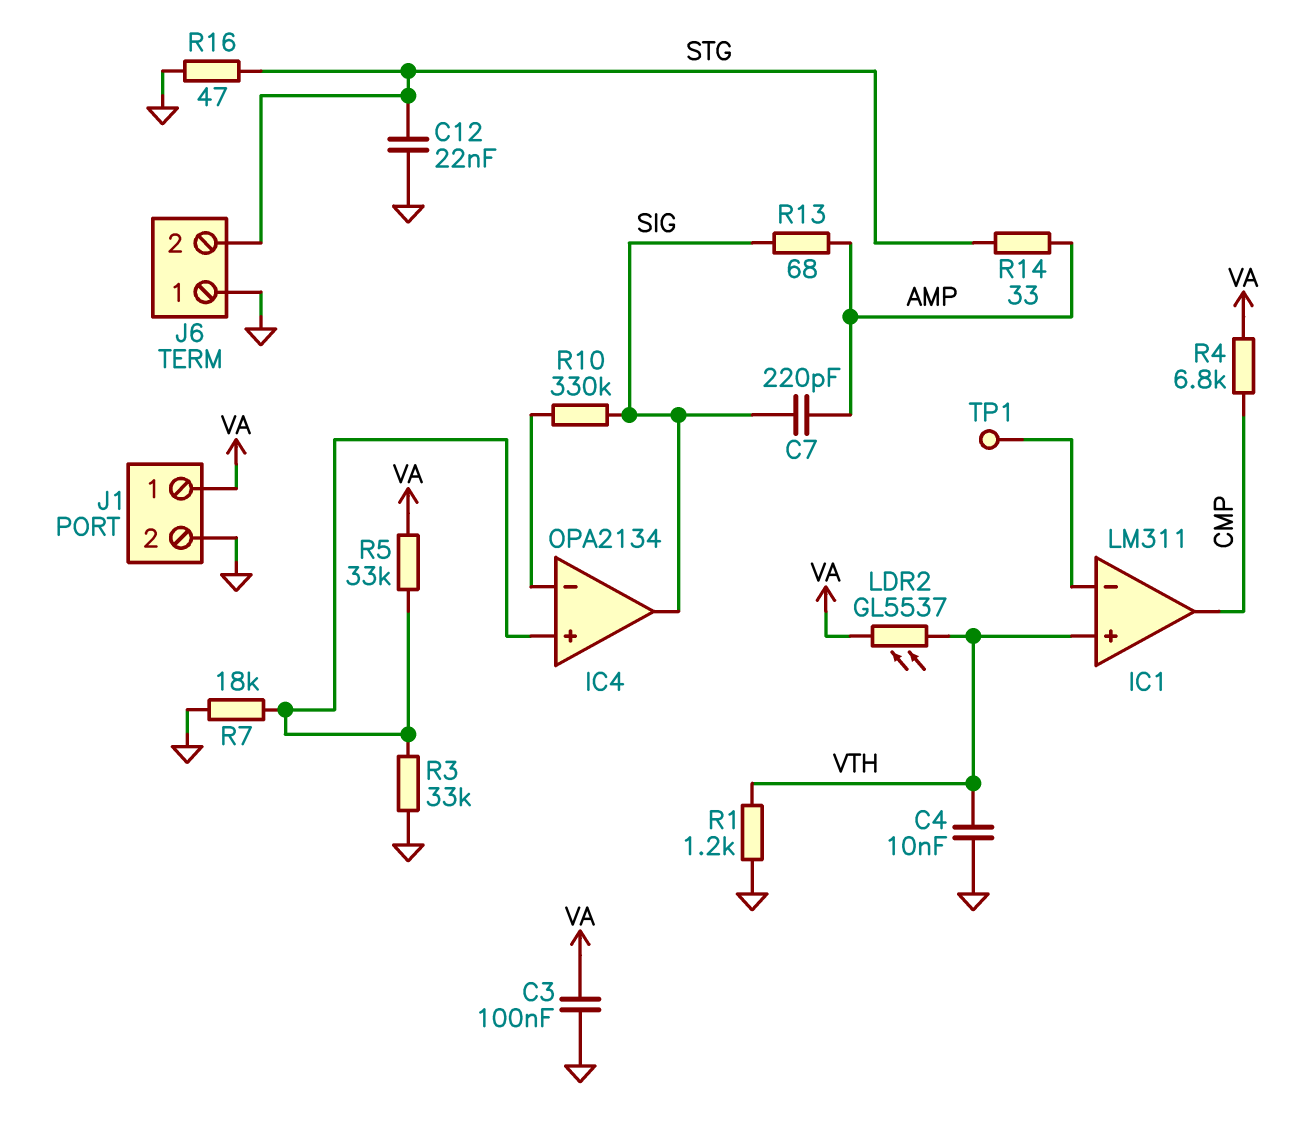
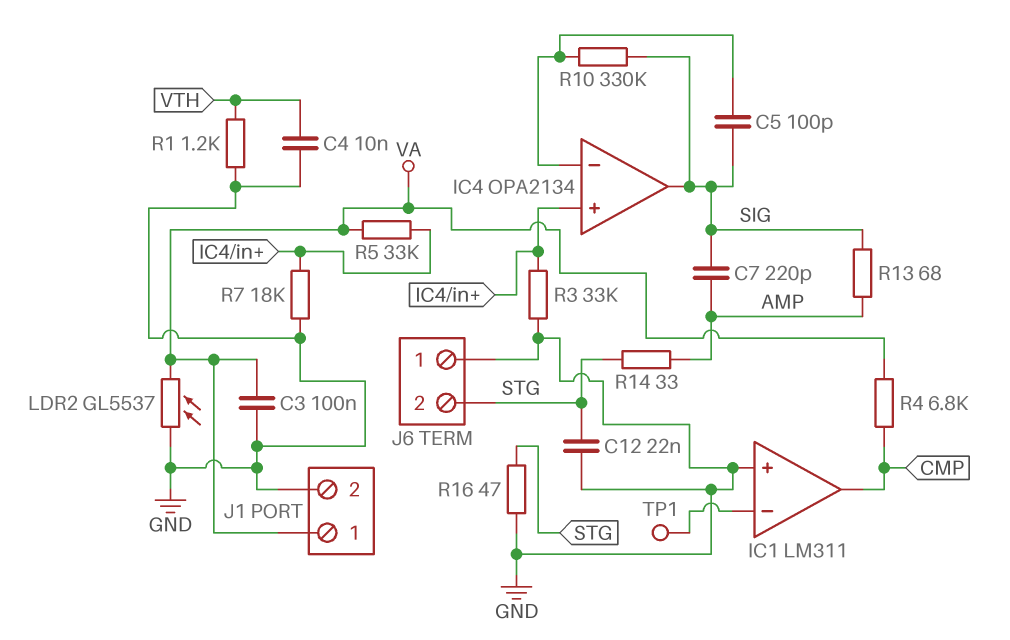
C5: none -> 100pF (IC4/in-, SIG)
IC1 pin in+: VTH -> GND
LDR2: GL5537 (VA, VTH) -> GL5537 (GND, VA)

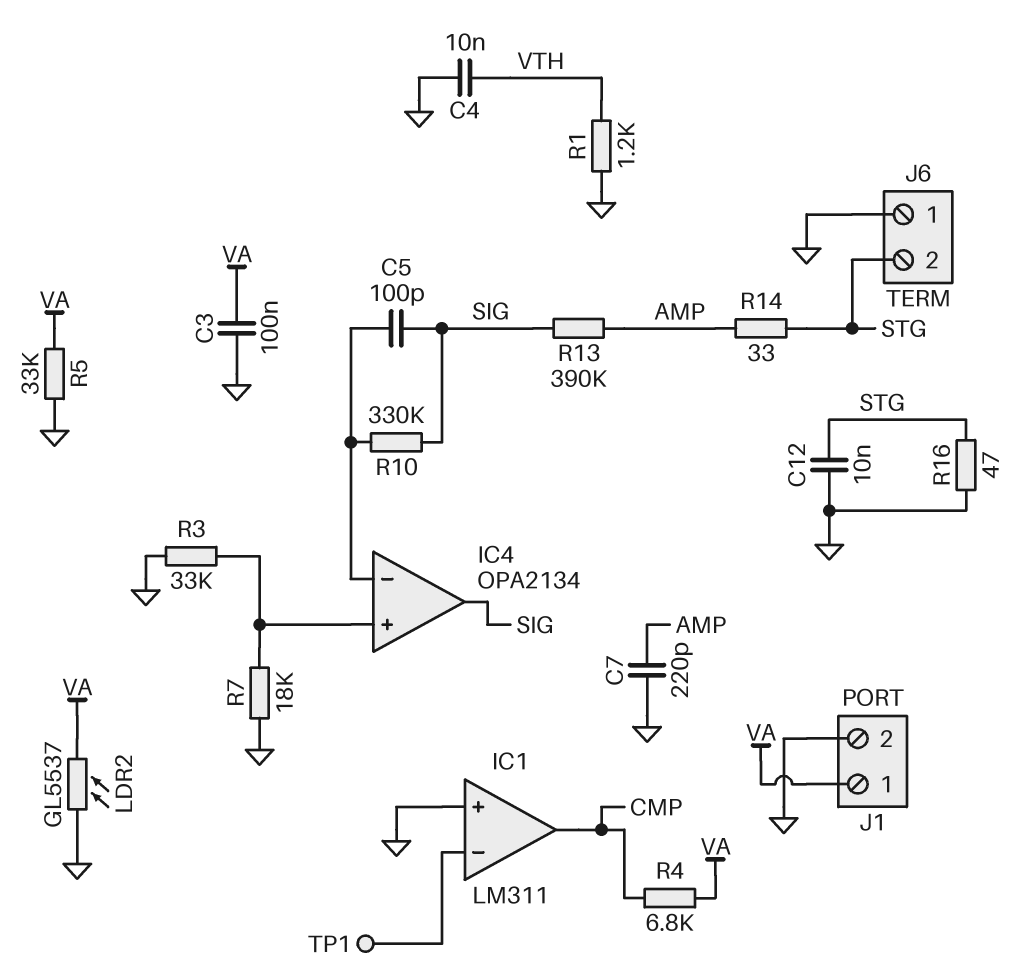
C7: 220pF (AMP, SIG) -> 220pF (AMP, GND)
C12: 22nF (GND, STG) -> 10nF (GND, STG)
R5: 33k (IC4/in+, VA) -> 33k (GND, VA)
R13: 68 (AMP, SIG) -> 390k (AMP, SIG)

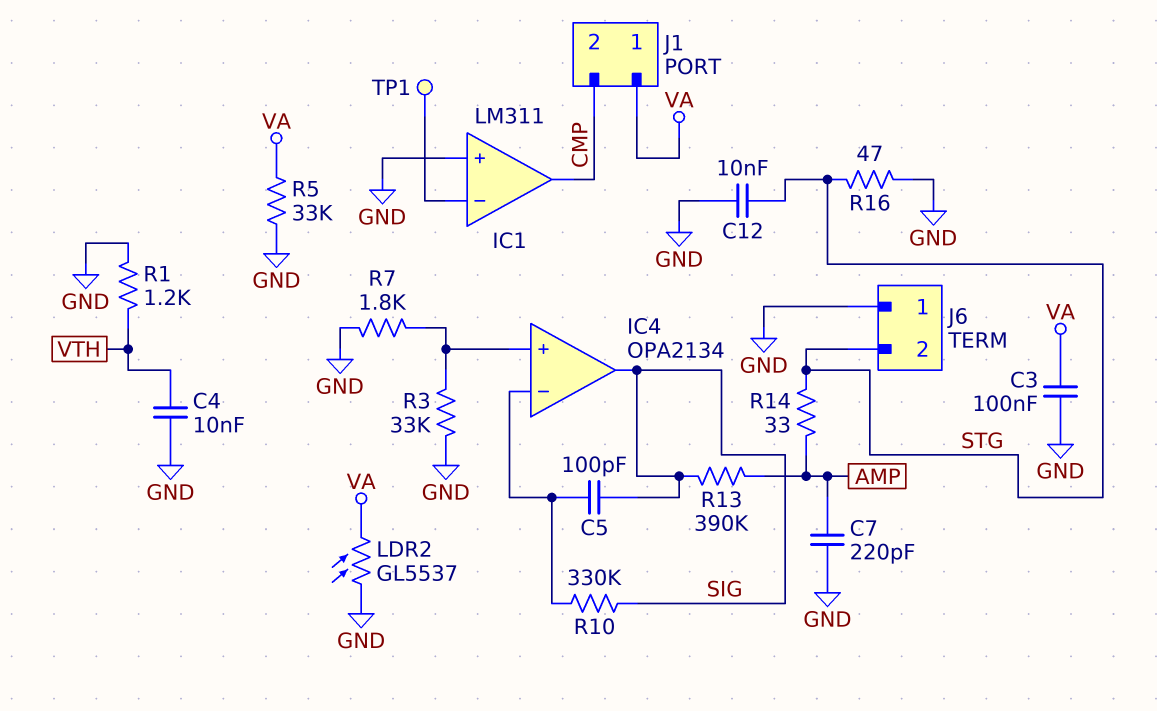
J1 pin 2: GND -> CMP
R4: 6.8k (CMP, VA) -> none
R7: 18k (GND, IC4/in+) -> 1.8k (GND, IC4/in+)

